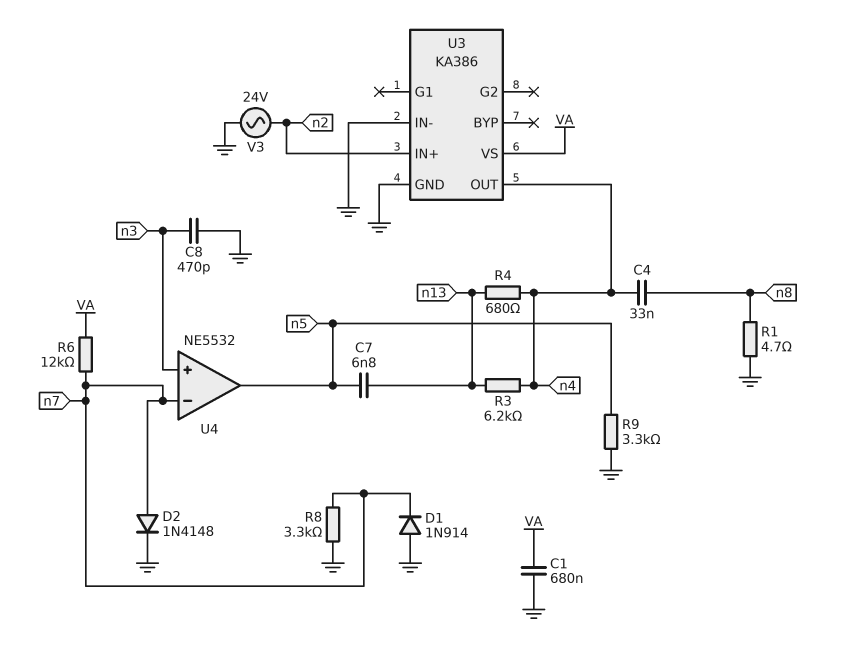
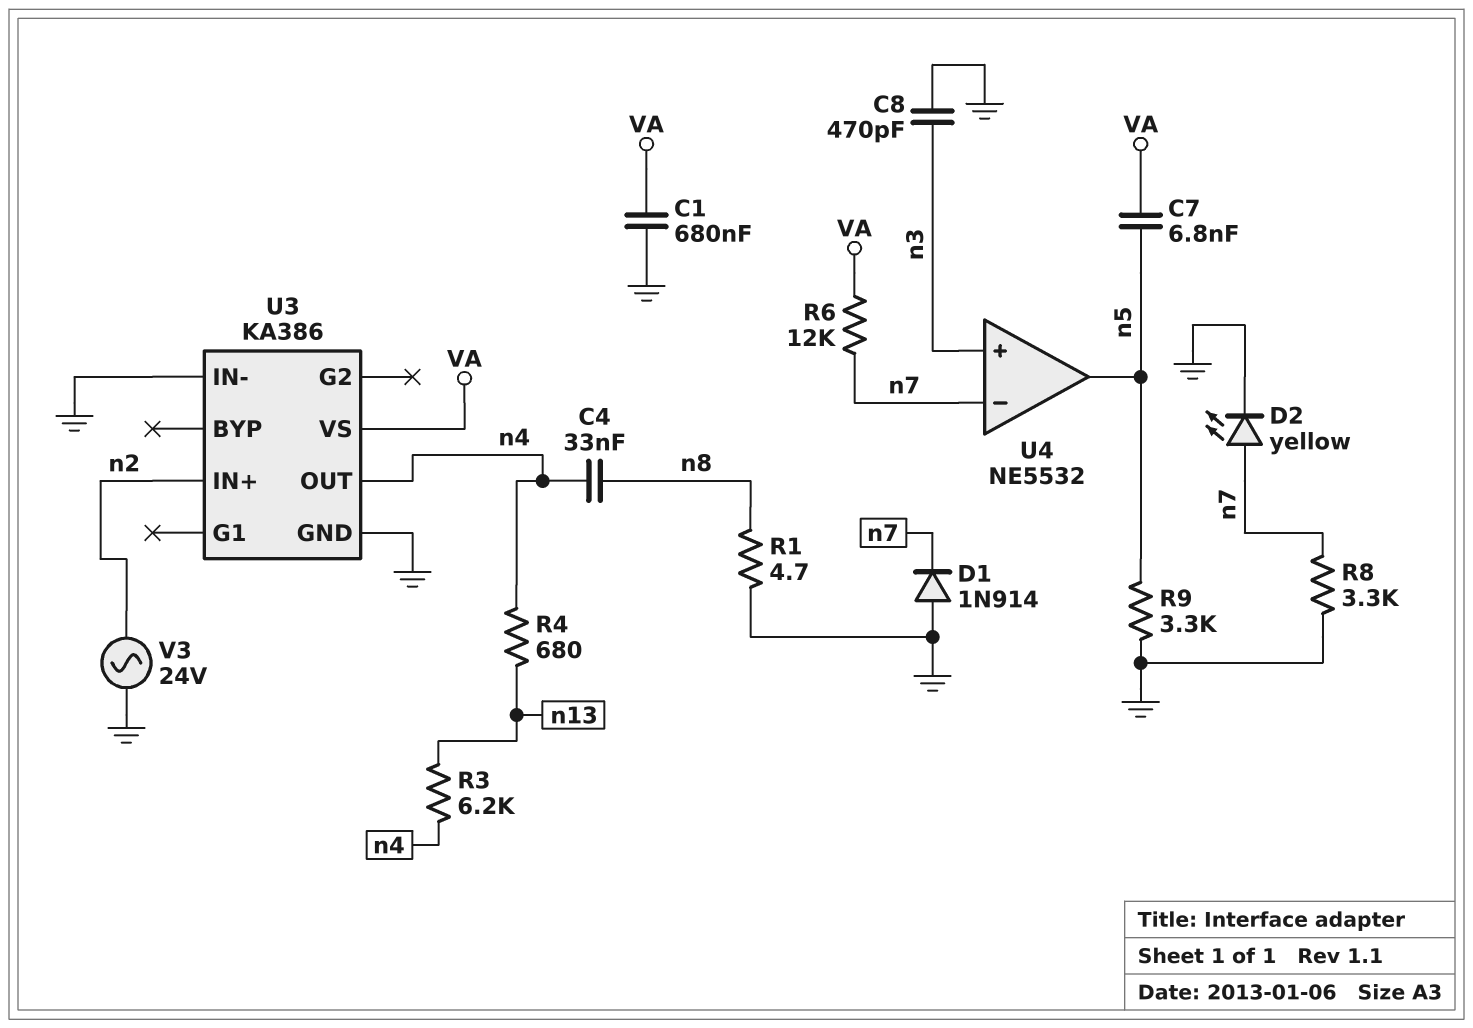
C7: 6.8nF (n5, n13) -> 6.8nF (VA, n5)
D2: diode 1N4148 (A n7, K GND) -> LED yellow (A n7, K GND)

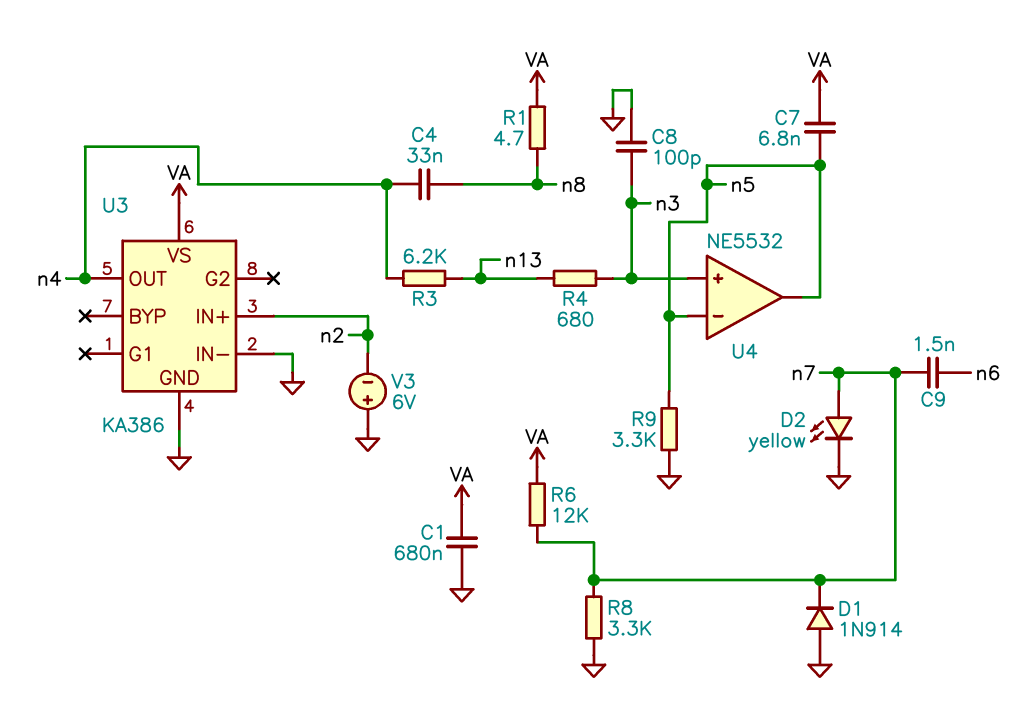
C8: 470pF (GND, n3) -> 100pF (GND, n3)
C9: none -> 1.5nF (n6, n7)
R1: 4.7 (GND, n8) -> 4.7 (VA, n8)
R4: 680 (n4, n13) -> 680 (n3, n13)
U4 pin in-: n7 -> n5
V3: AC 24V (GND, n2) -> 6V (plus GND, minus n2)

